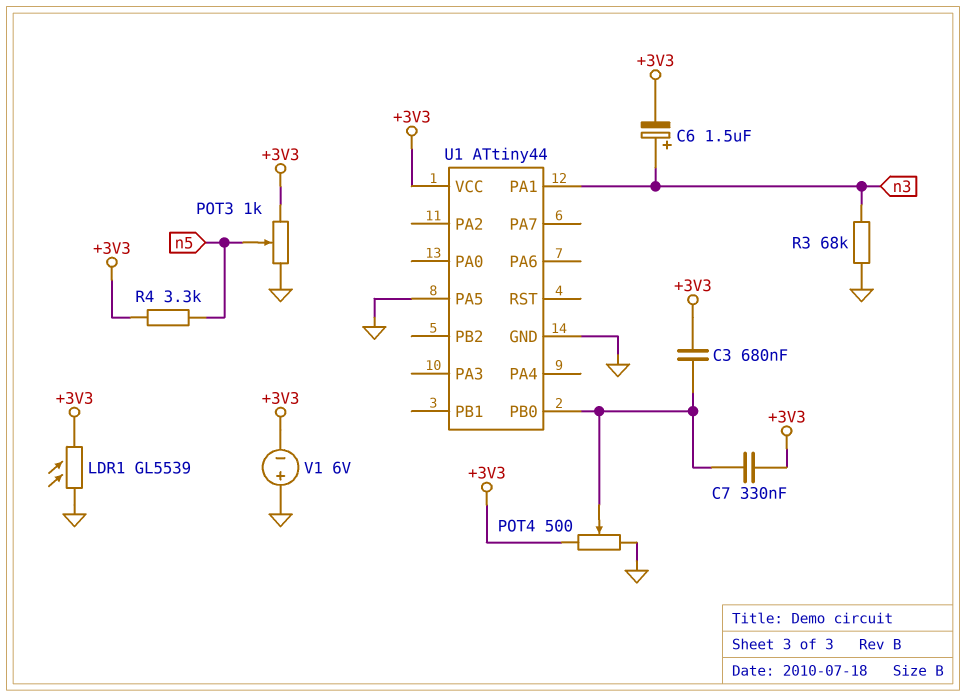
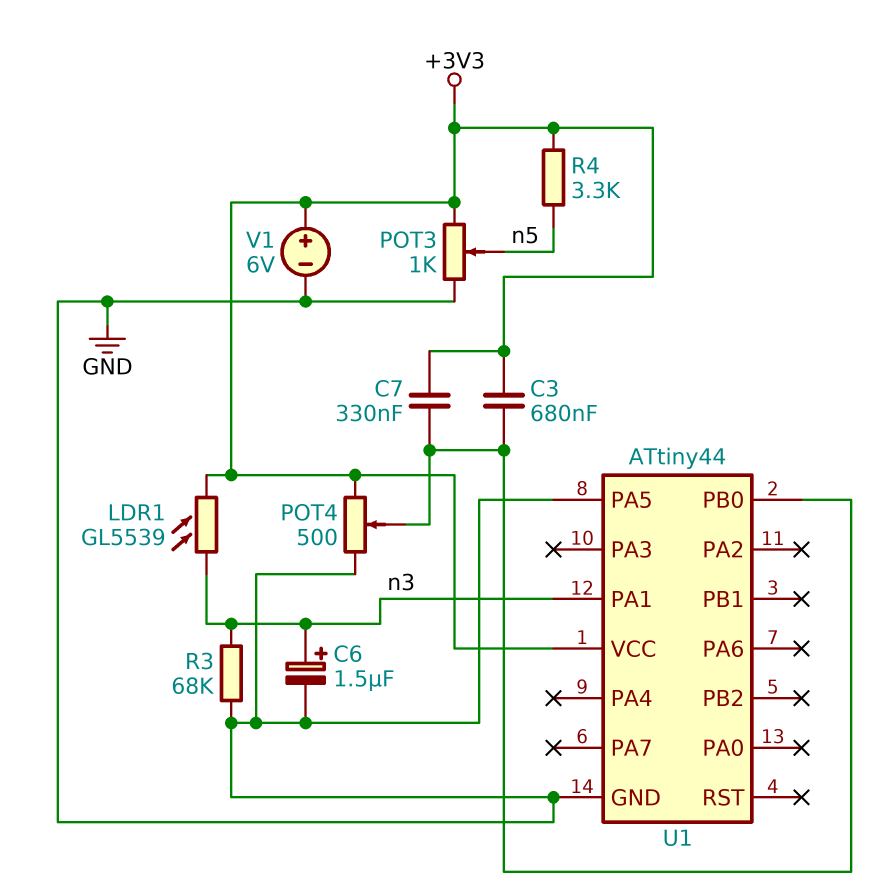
C6: 1.5uF (plus n3, minus +3V3) -> 1.5uF (plus n3, minus GND)
LDR1: GL5539 (+3V3, GND) -> GL5539 (+3V3, n3)
V1: 6V (plus GND, minus +3V3) -> 6V (plus +3V3, minus GND)

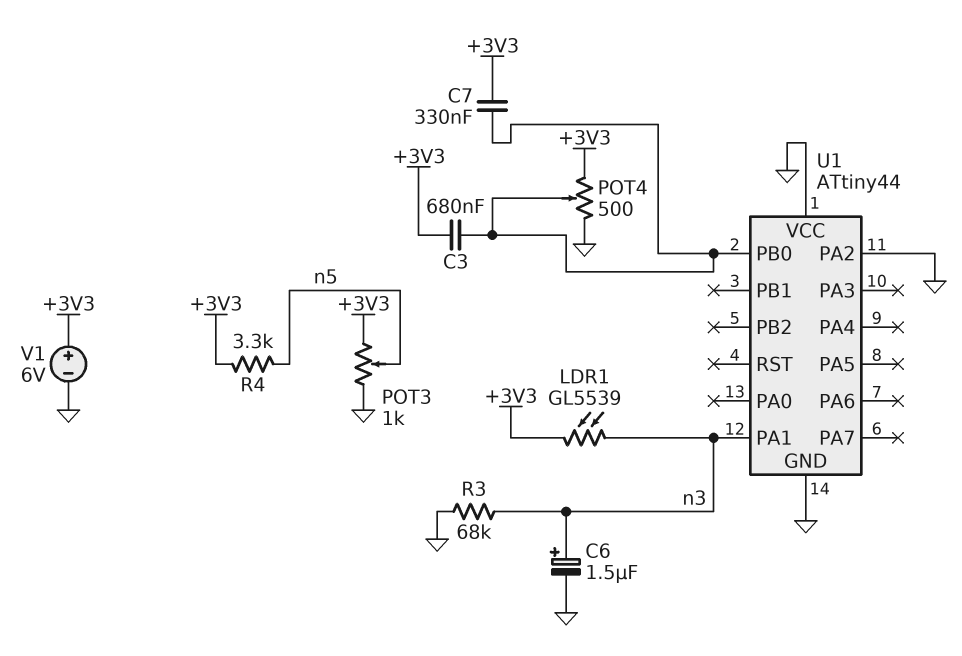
U1 pin PA2: none -> GND
U1 pin PA5: GND -> none
U1 pin VCC: +3V3 -> GND

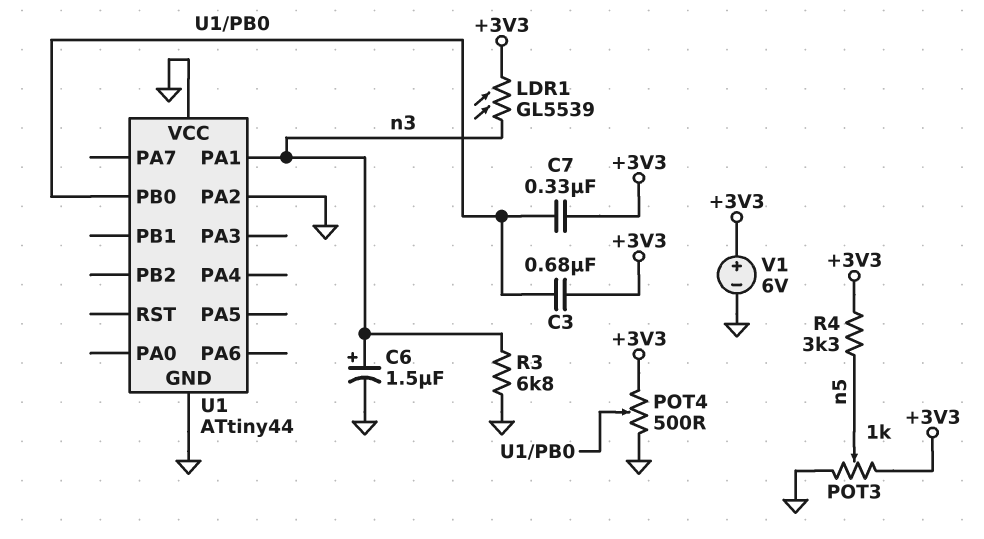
R3: 68k (GND, n3) -> 6.8k (GND, n3)

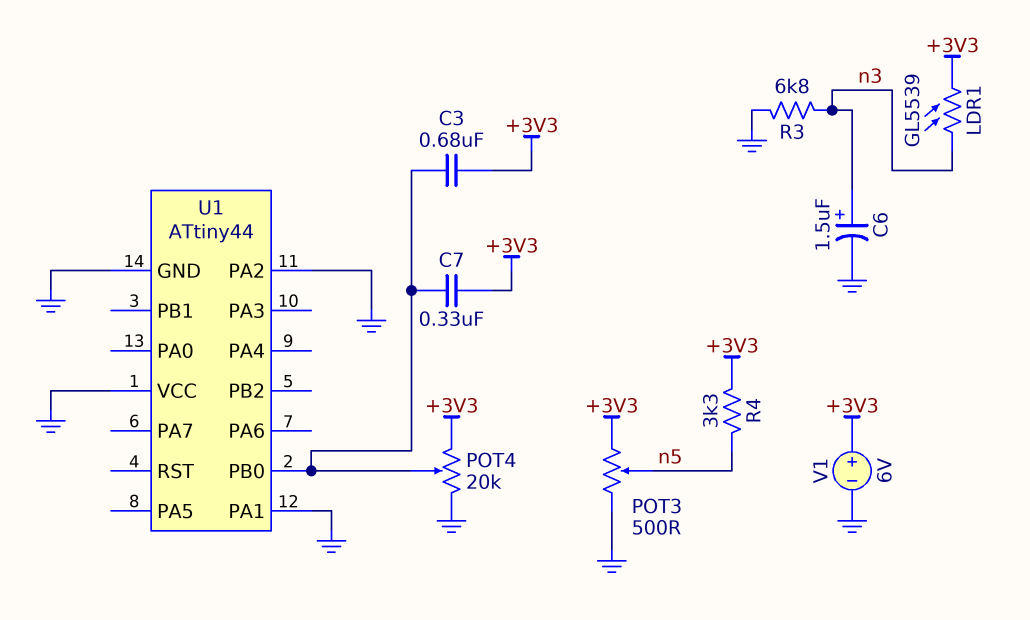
POT3: 1k (+3V3, GND, wiper n5) -> 500 (+3V3, GND, wiper n5)
POT4: 500 (+3V3, GND, wiper U1/PB0) -> 20k (+3V3, GND, wiper U1/PB0)
U1 pin PA1: n3 -> GND

